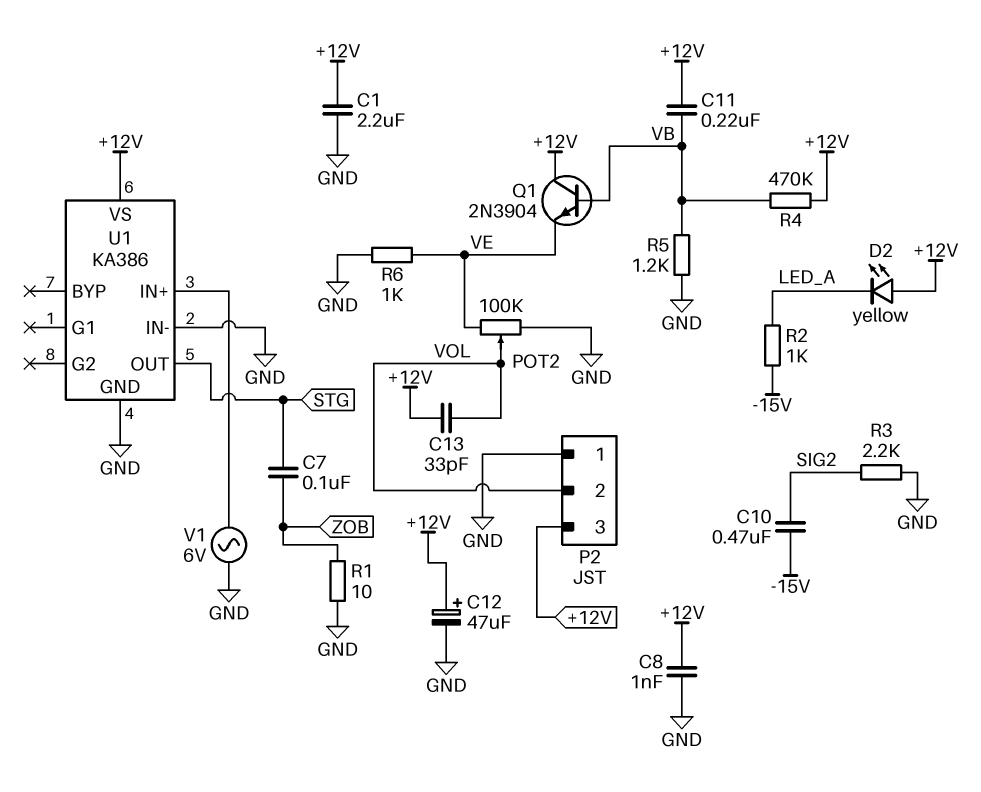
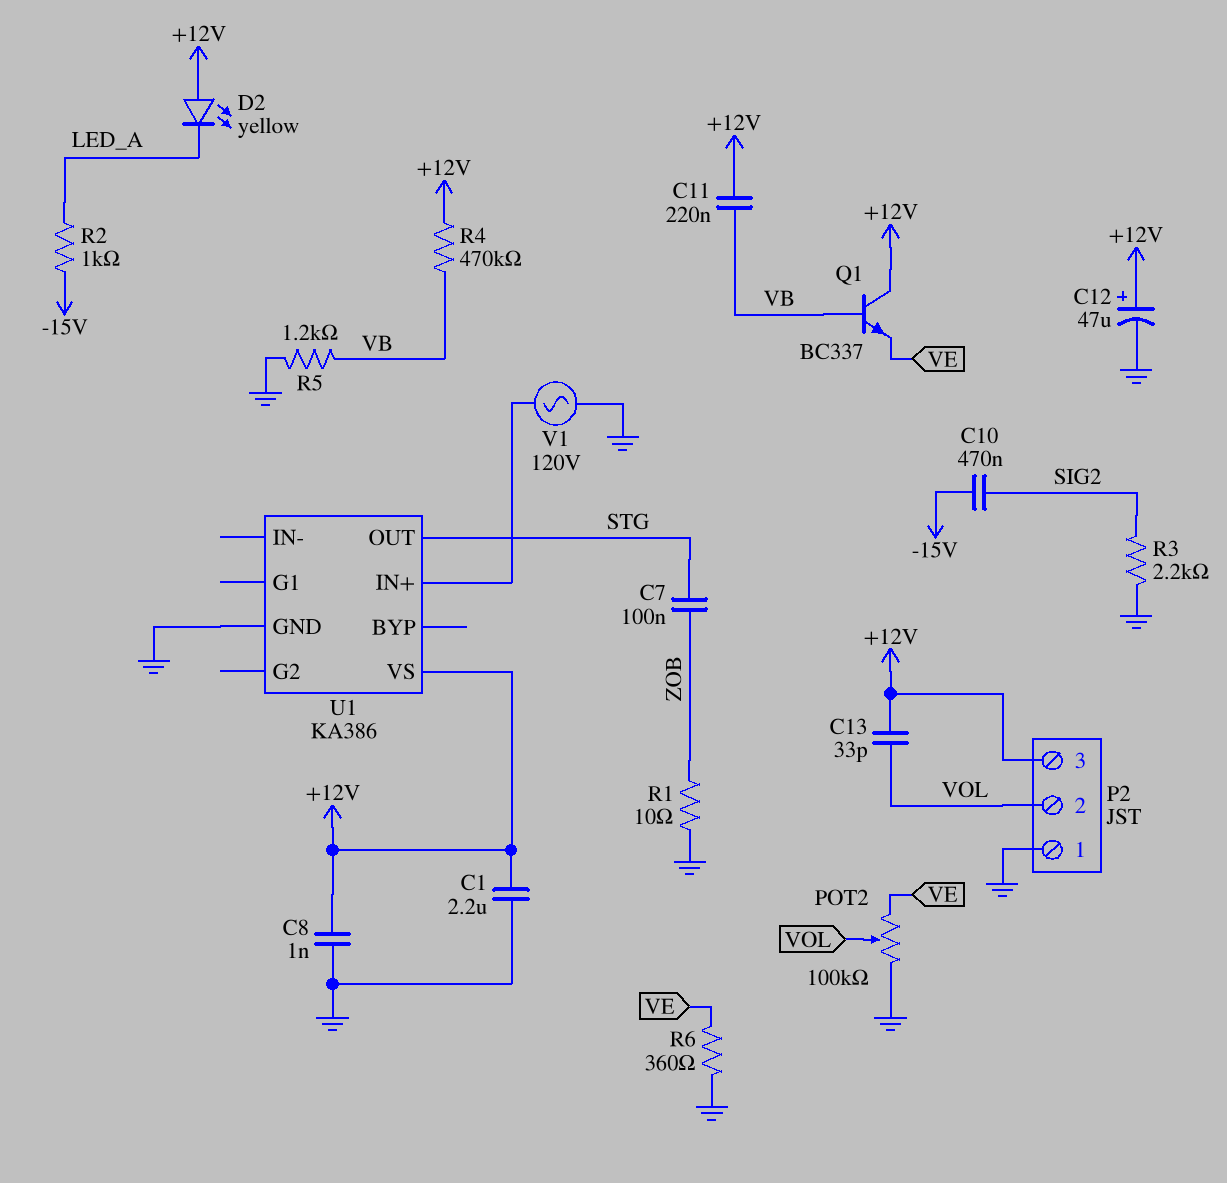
Q1: NPN 2N3904 (B VB, C +12V, E VE) -> NPN BC337 (B VB, C +12V, E VE)
R6: 1k (GND, VE) -> 360 (GND, VE)
U1 pin IN-: GND -> none
V1: AC 6V (GND, U1/IN+) -> AC 120V (GND, U1/IN+)

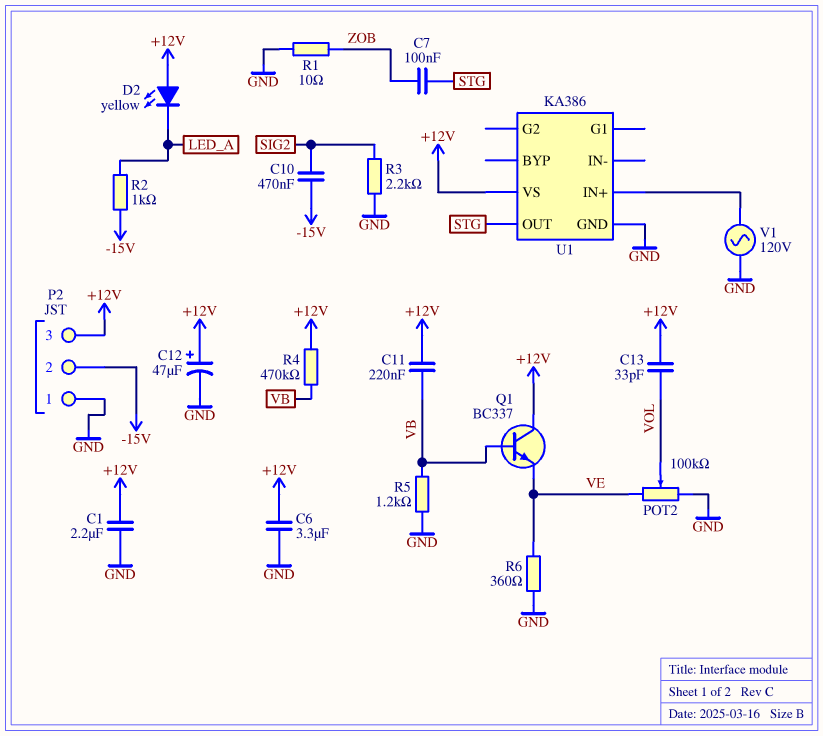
C6: none -> 3.3uF (+12V, GND)
C8: 1nF (+12V, GND) -> none
P2 pin 2: VOL -> -15V

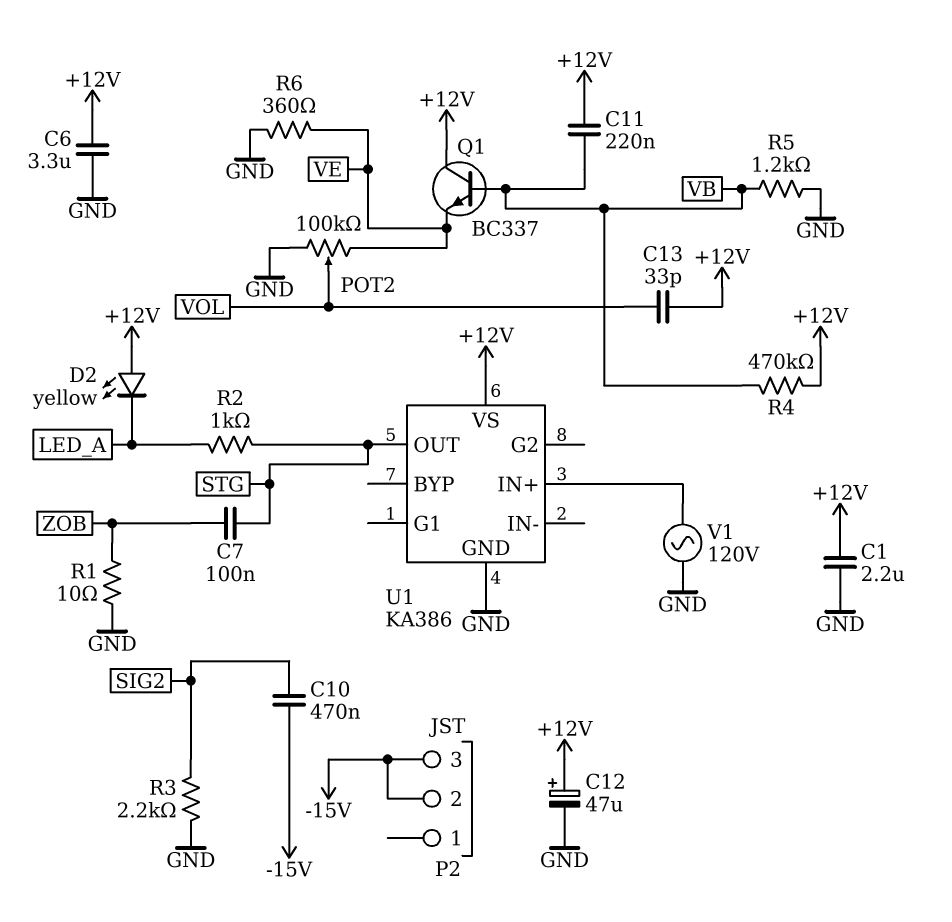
P2 pin 1: GND -> none
P2 pin 3: +12V -> -15V
R2: 1k (-15V, LED_A) -> 1k (LED_A, STG)

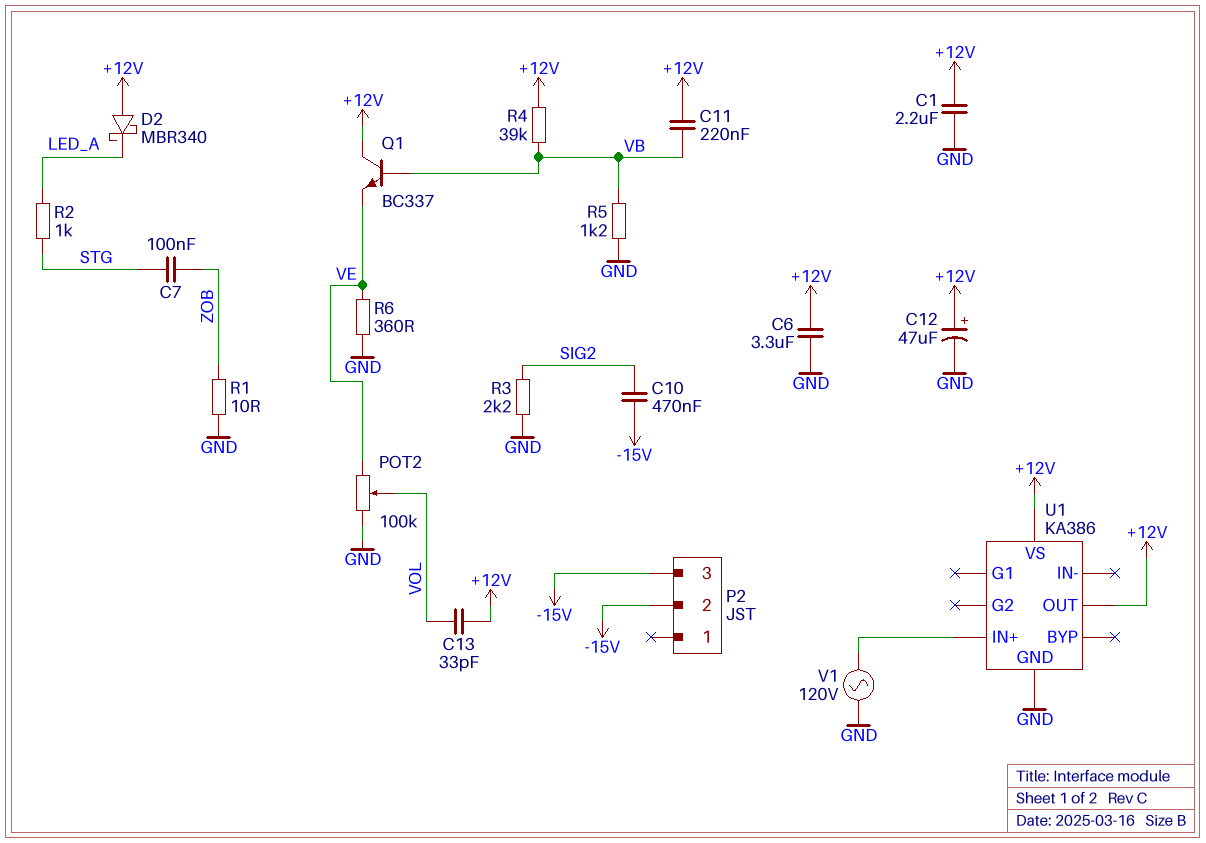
D2: LED yellow (A +12V, K LED_A) -> schottky MBR340 (A +12V, K LED_A)
R4: 470k (+12V, VB) -> 39k (+12V, VB)
U1 pin OUT: STG -> +12V

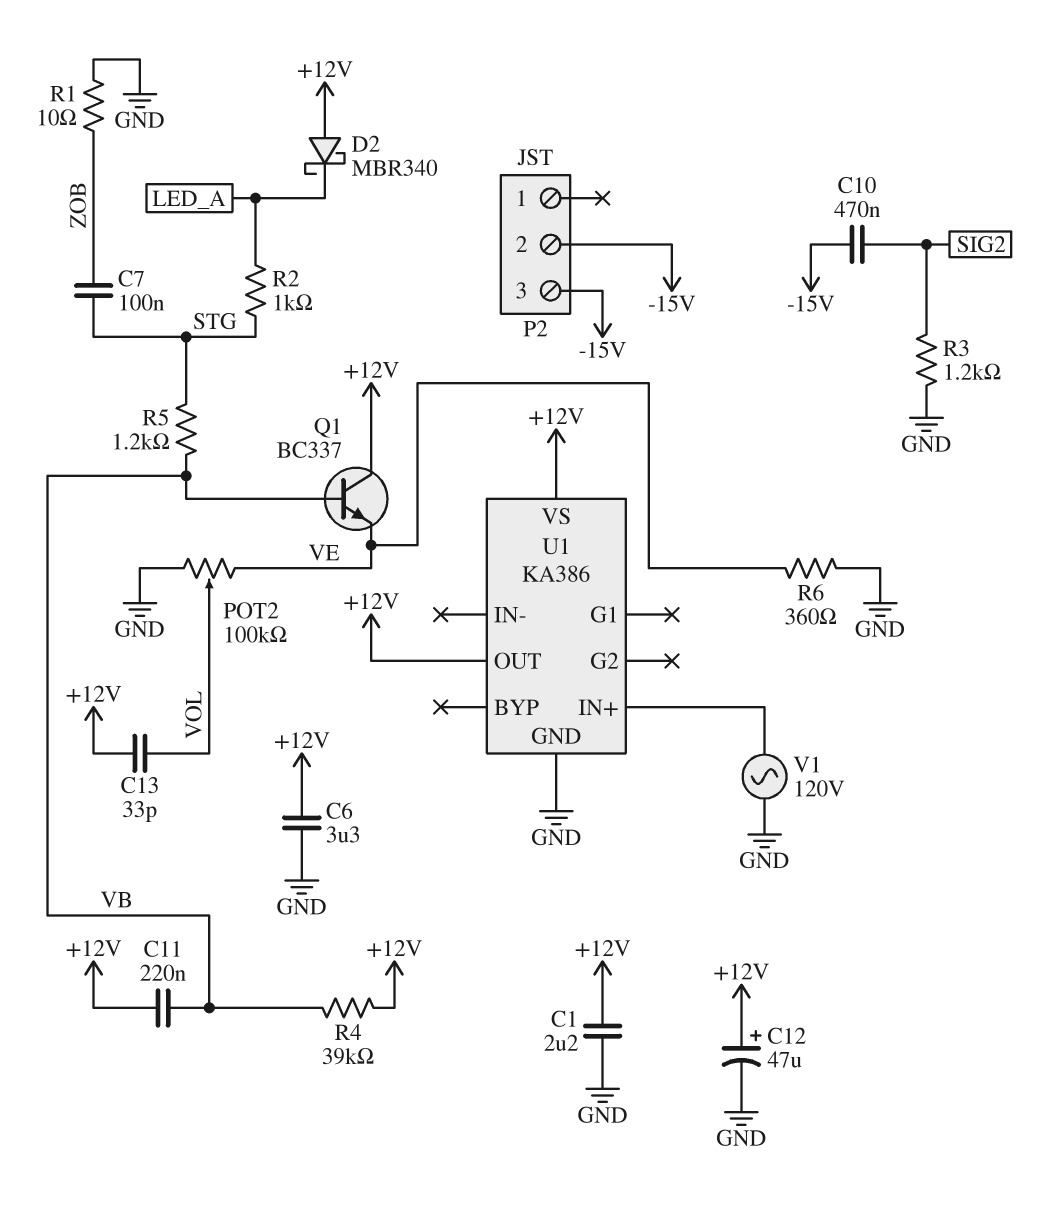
R3: 2.2k (GND, SIG2) -> 1.2k (GND, SIG2)
R5: 1.2k (GND, VB) -> 1.2k (STG, VB)

